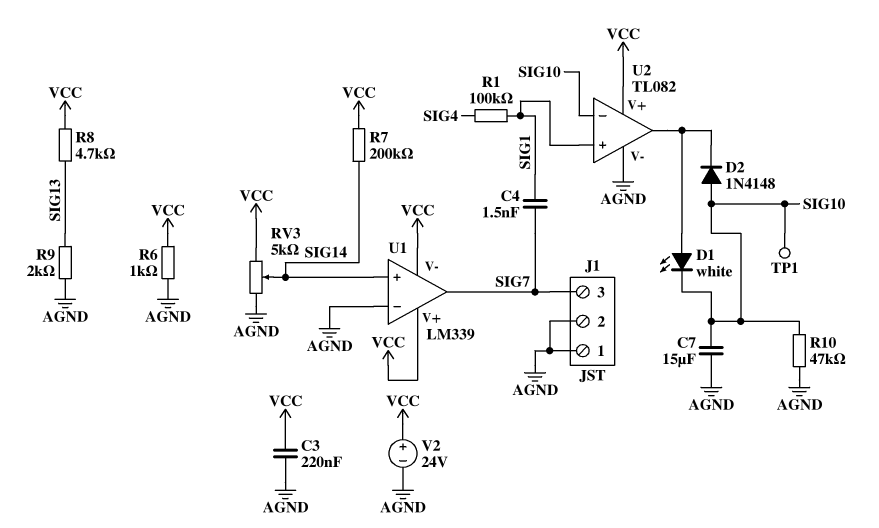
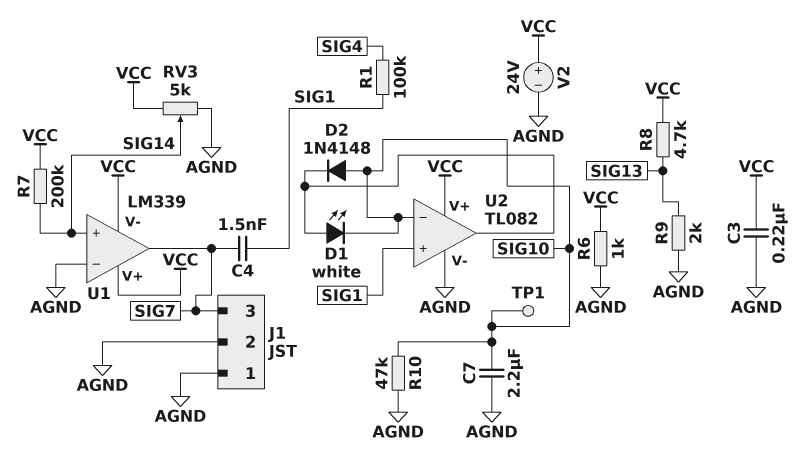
C7: 15uF (AGND, SIG10) -> 2.2uF (AGND, SIG10)

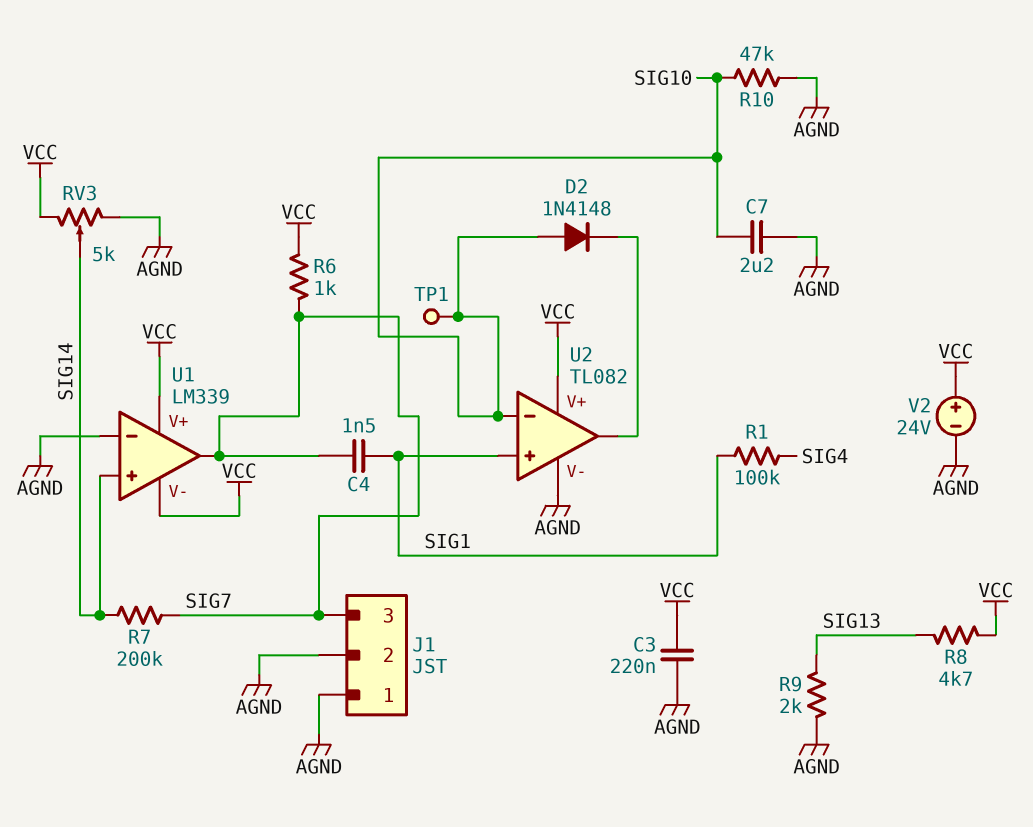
D1: LED white (A U2/out, K SIG10) -> none
R6: 1k (AGND, VCC) -> 1k (SIG7, VCC)
R7: 200k (SIG14, VCC) -> 200k (SIG7, SIG14)

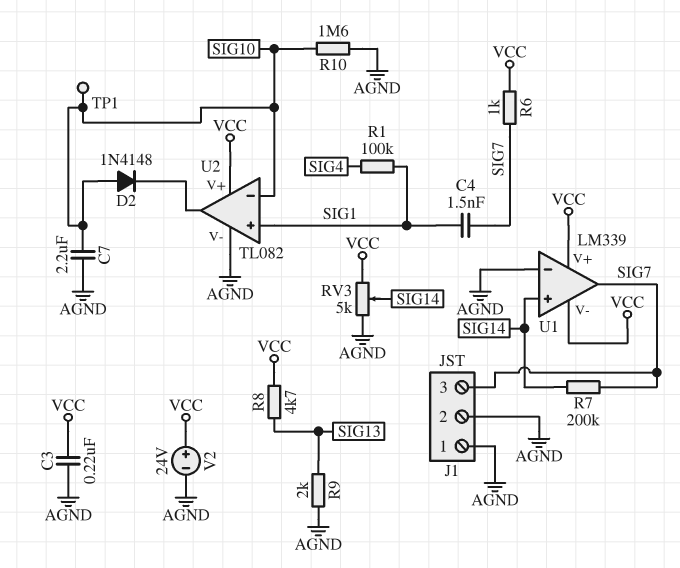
R10: 47k (AGND, SIG10) -> 1.6M (AGND, SIG10)

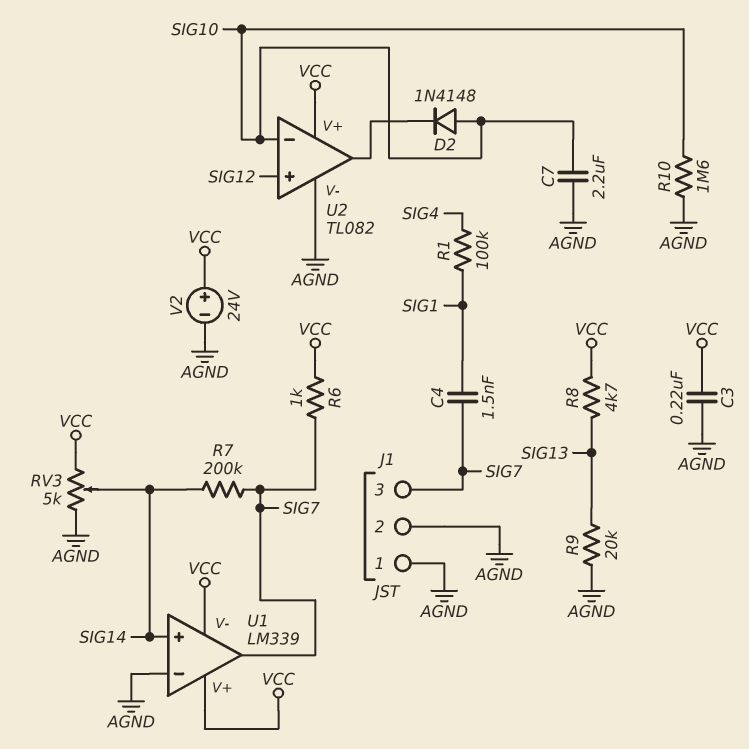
R9: 2k (AGND, SIG13) -> 20k (AGND, SIG13)
TP1: test point (SIG10) -> none
U2 pin in+: SIG1 -> SIG12

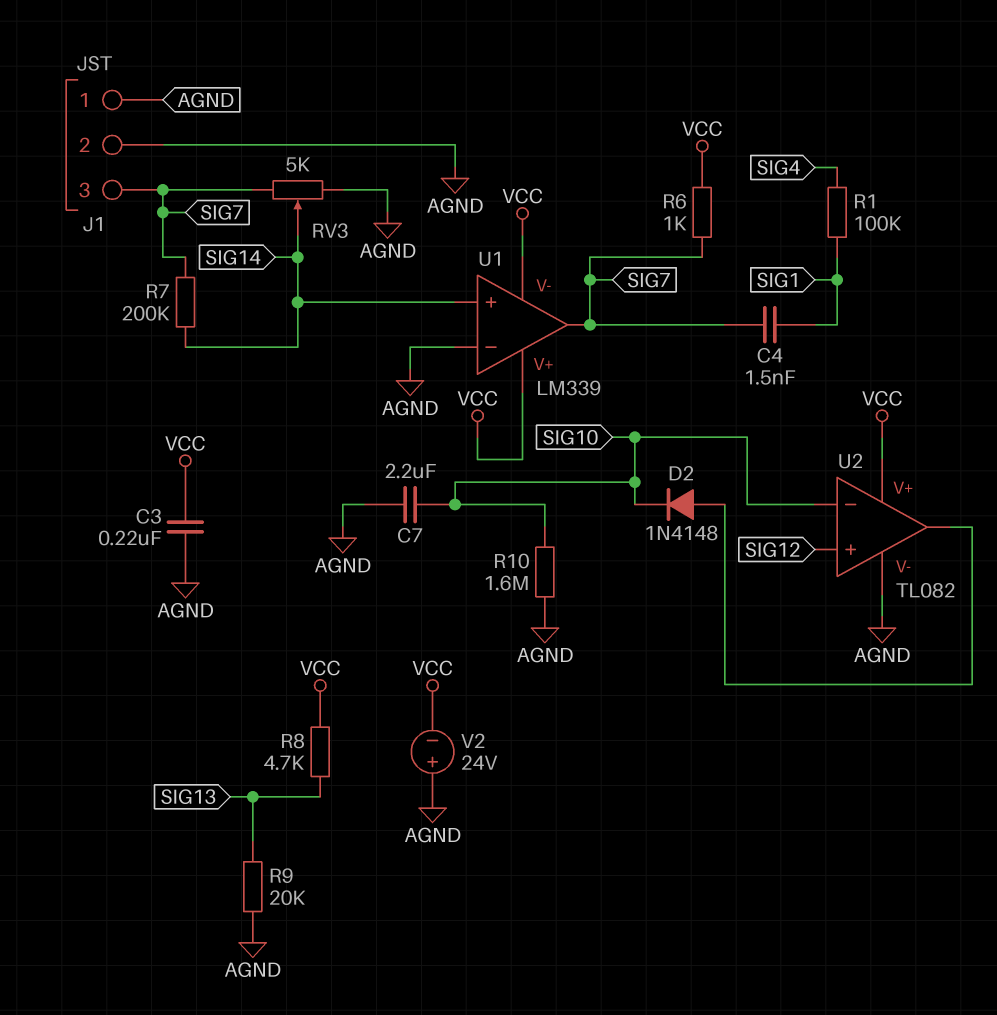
D2: diode 1N4148 (A SIG10, K U2/out) -> diode 1N4148 (A U2/out, K SIG10)
RV3: 5k (AGND, VCC, wiper SIG14) -> 5k (AGND, SIG7, wiper SIG14)
V2: 24V (plus VCC, minus AGND) -> 24V (plus AGND, minus VCC)

